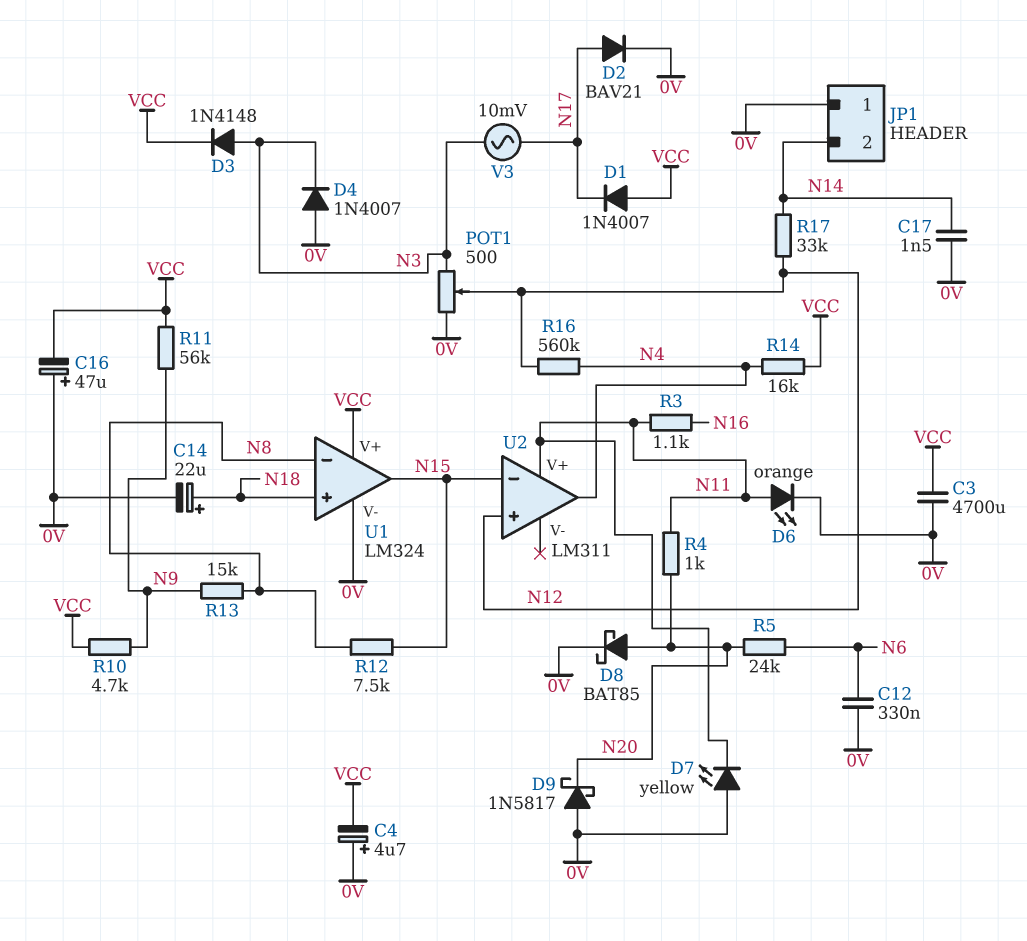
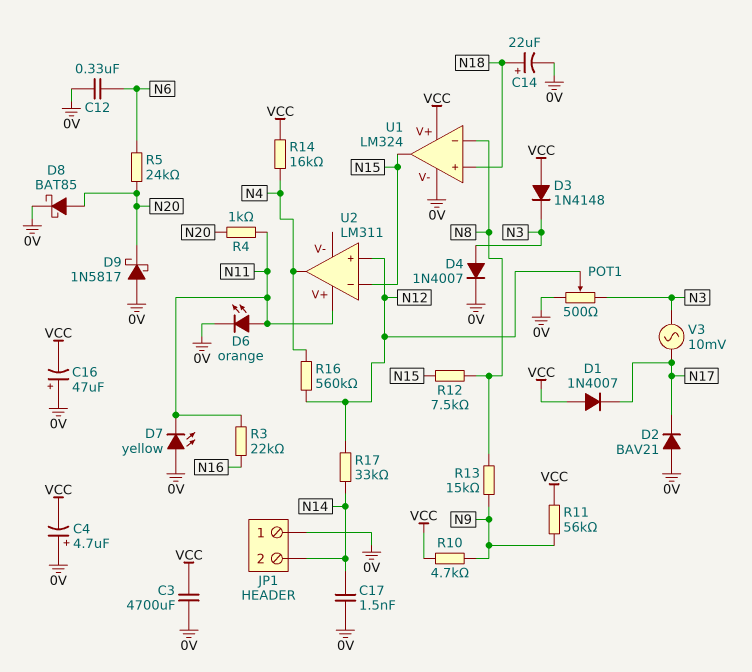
D2: diode BAV21 (A N17, K 0V) -> diode BAV21 (A 0V, K N17)
D3: diode 1N4148 (A N3, K VCC) -> diode 1N4148 (A VCC, K N3)
D4: diode 1N4007 (A 0V, K N3) -> diode 1N4007 (A N3, K 0V)
R3: 1.1k (N11, N16) -> 22k (N11, N16)

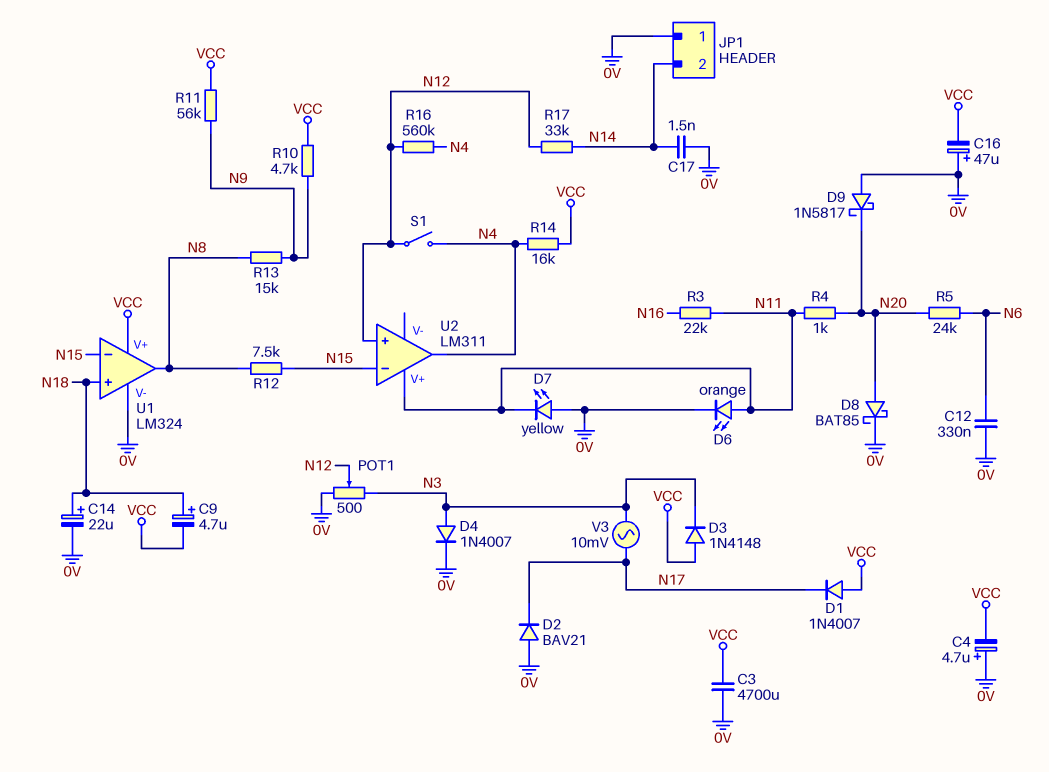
C9: none -> 4.7uF (plus N18, minus VCC)
S1: none -> switch (N4, N12)
U1 pin in-: N8 -> N15
U1 pin out: N15 -> N8

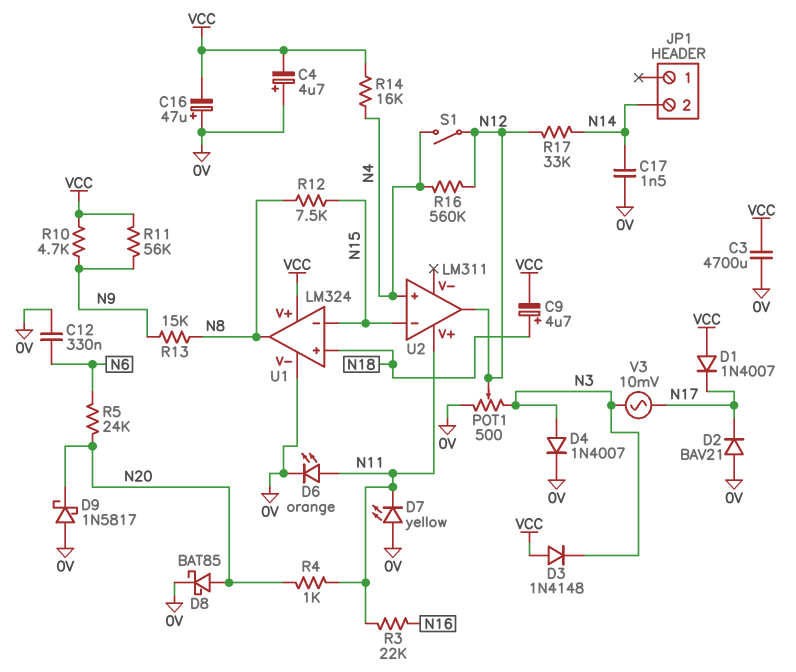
C14: 22uF (plus N18, minus 0V) -> none
JP1 pin 1: 0V -> none
U2 pin in+: N12 -> N4
U2 pin out: N4 -> N12

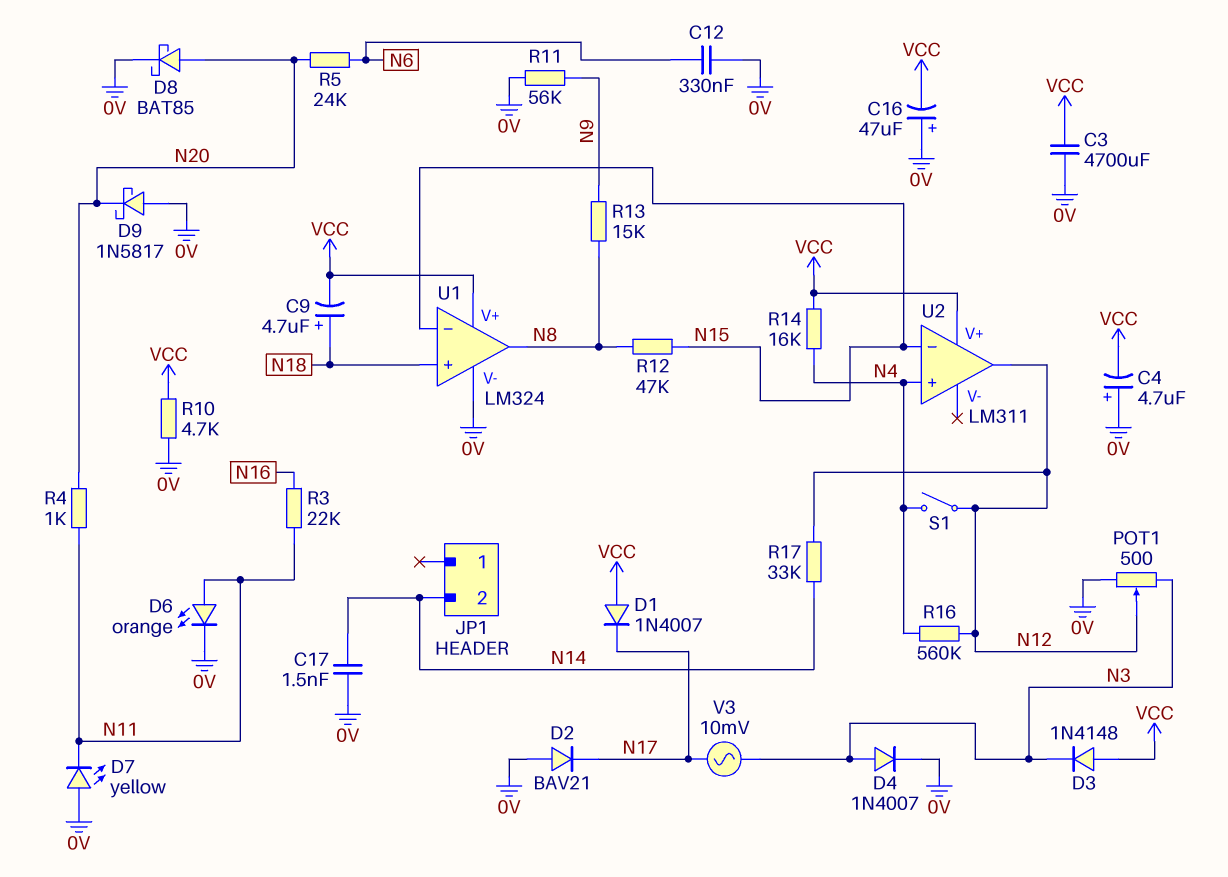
R10: 4.7k (N9, VCC) -> 4.7k (0V, VCC)
R11: 56k (N9, VCC) -> 56k (0V, N9)
R12: 7.5k (N8, N15) -> 47k (N8, N15)
U2 pin V+: N11 -> VCC

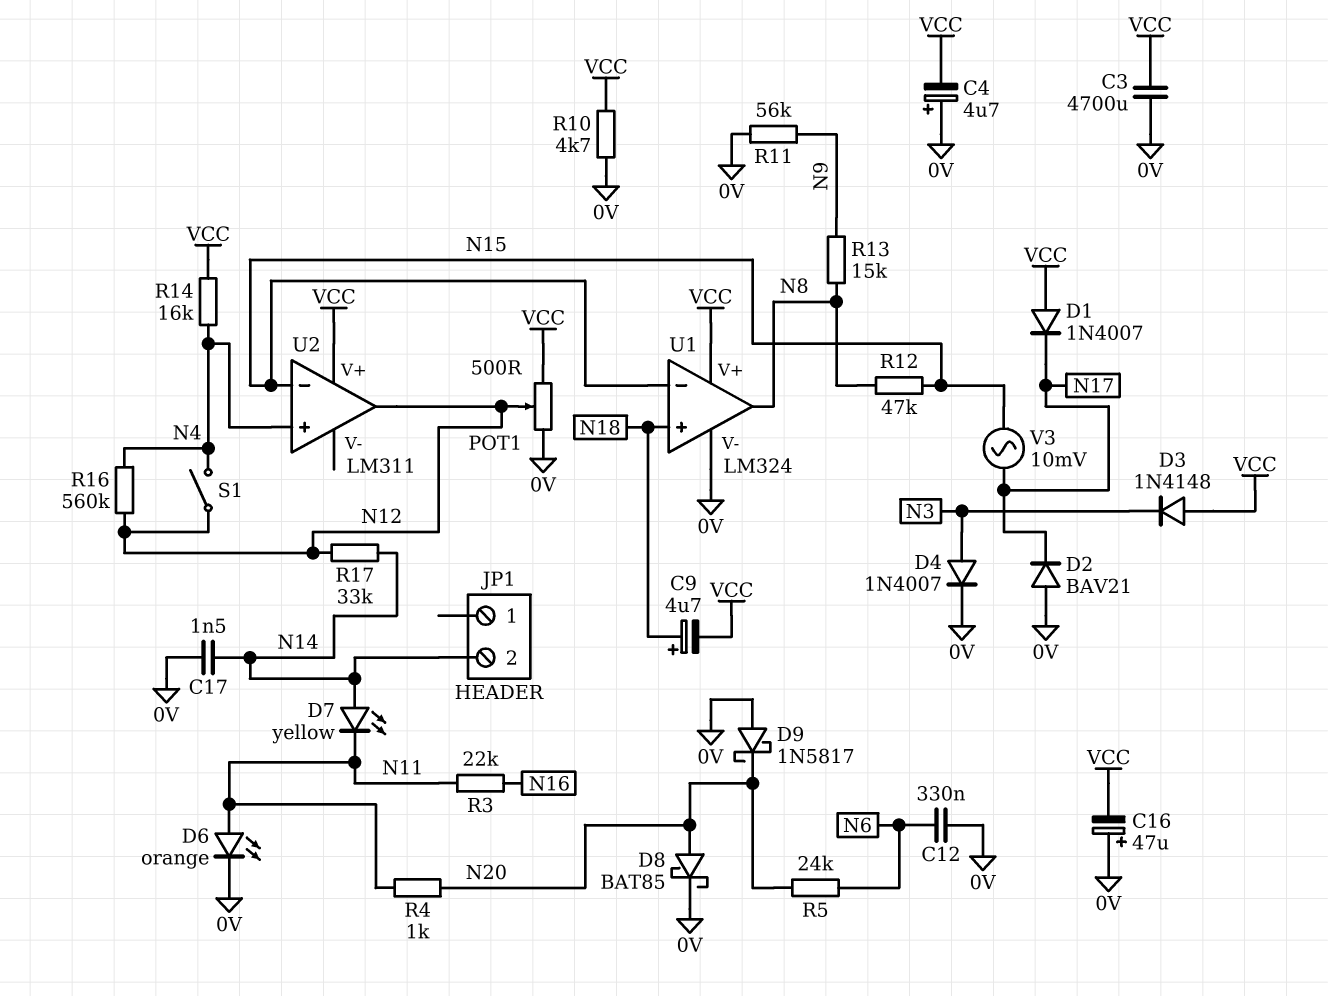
D7: LED yellow (A 0V, K N11) -> LED yellow (A N14, K N11)
POT1: 500 (0V, N3, wiper N12) -> 500 (0V, VCC, wiper N12)
V3: AC 10mV (N3, N17) -> AC 10mV (N15, N17)

